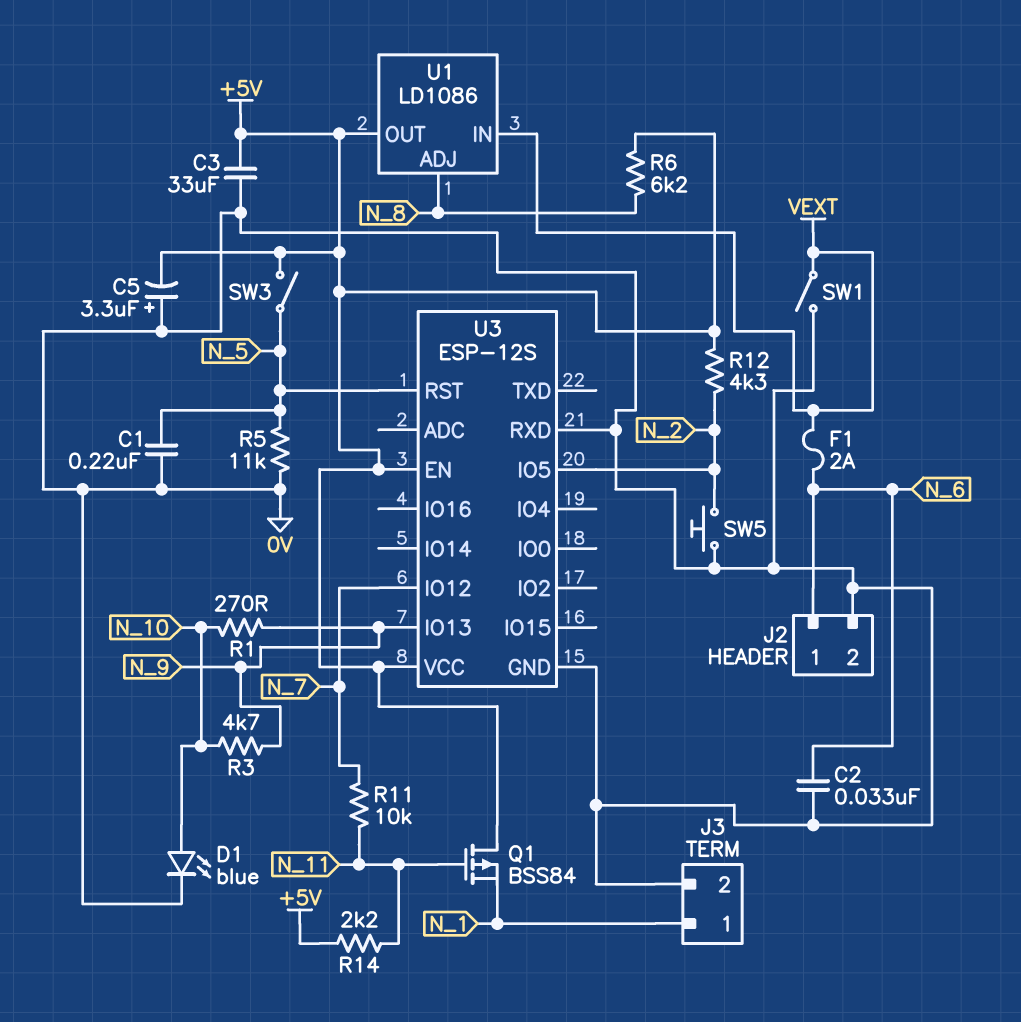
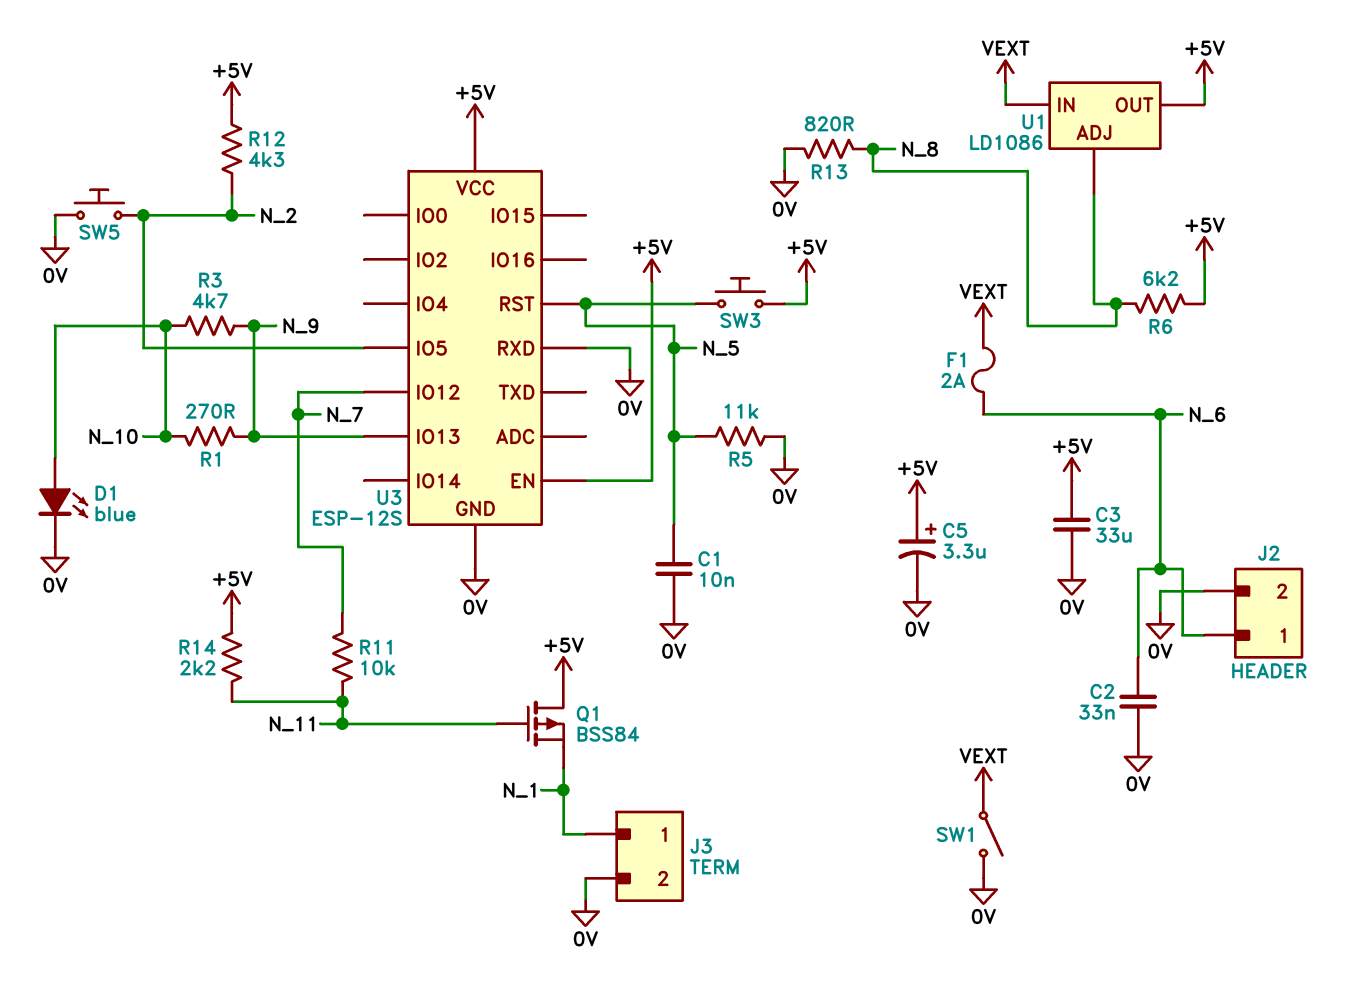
C1: 220nF (0V, N_5) -> 10nF (0V, N_5)
C5: 3.3uF (plus 0V, minus +5V) -> 3.3uF (plus +5V, minus 0V)
R13: none -> 820 (0V, N_8)
SW3: switch (+5V, N_5) -> button (+5V, N_5)

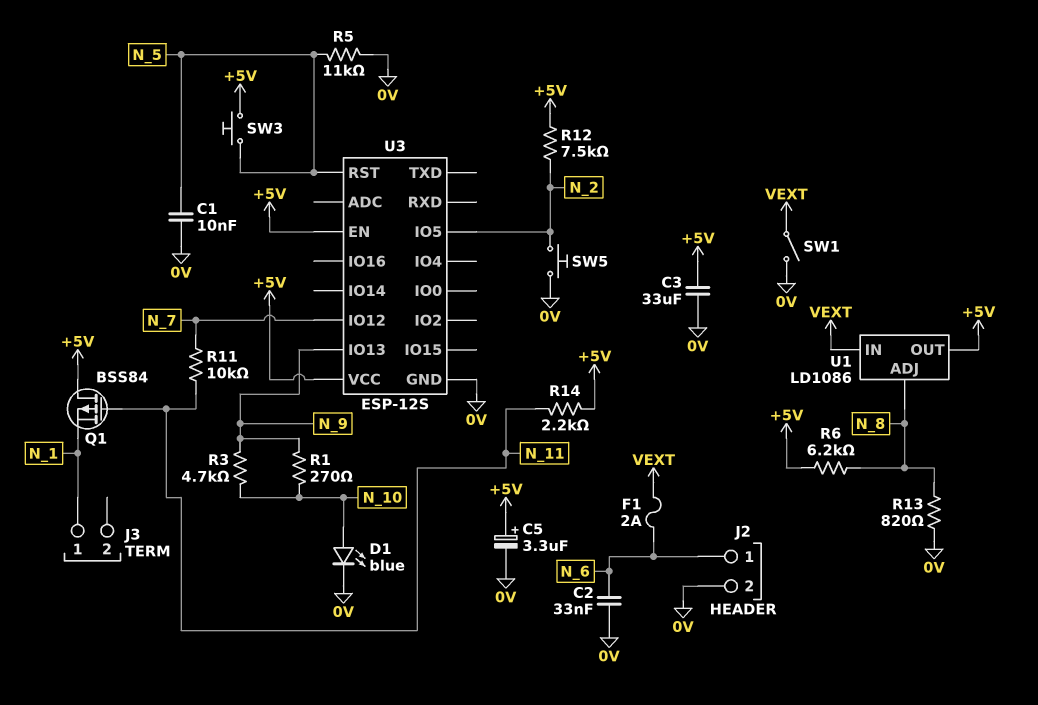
J3 pin 2: 0V -> none
R12: 4.3k (+5V, N_2) -> 7.5k (+5V, N_2)
U3 pin RXD: 0V -> none

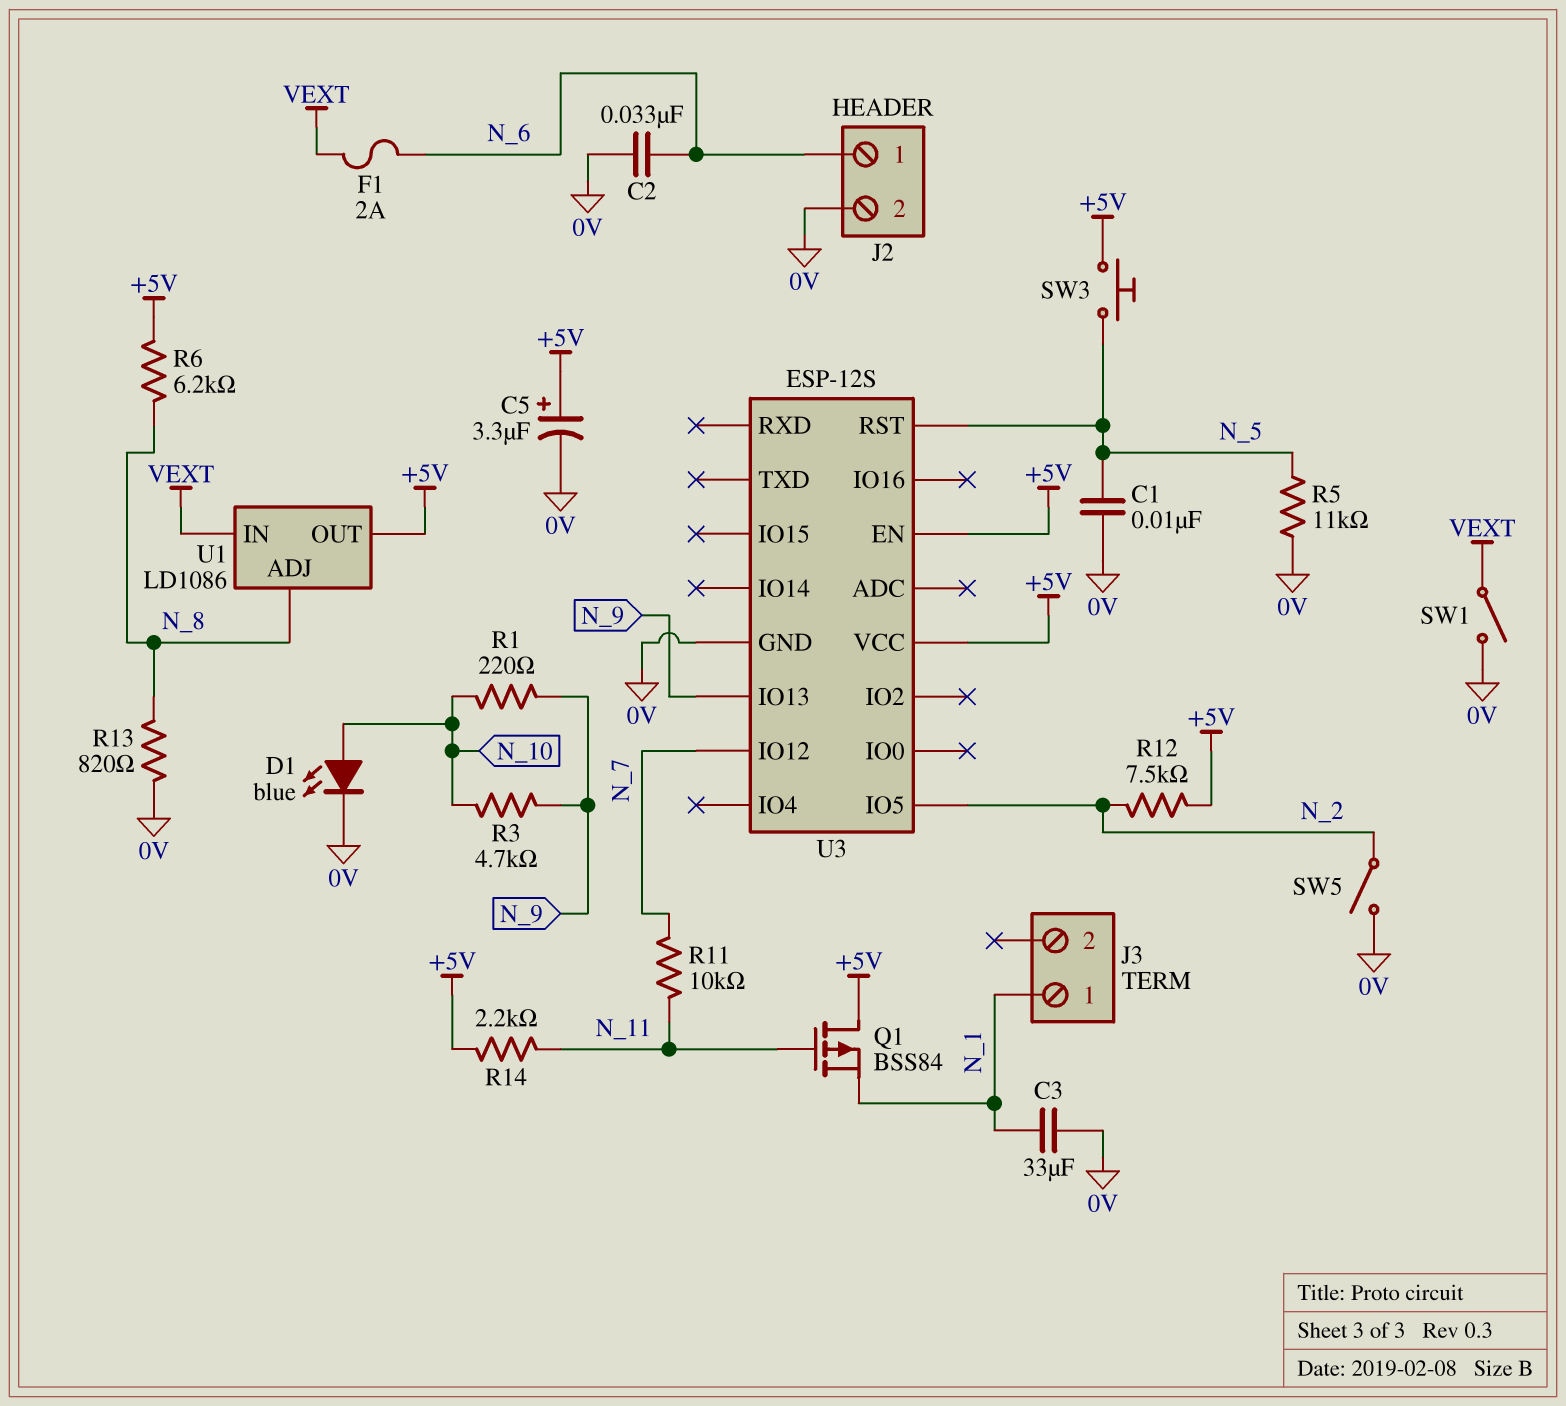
C3: 33uF (+5V, 0V) -> 33uF (0V, N_1)
R1: 270 (N_9, N_10) -> 220 (N_9, N_10)
SW5: button (0V, N_2) -> switch (0V, N_2)

